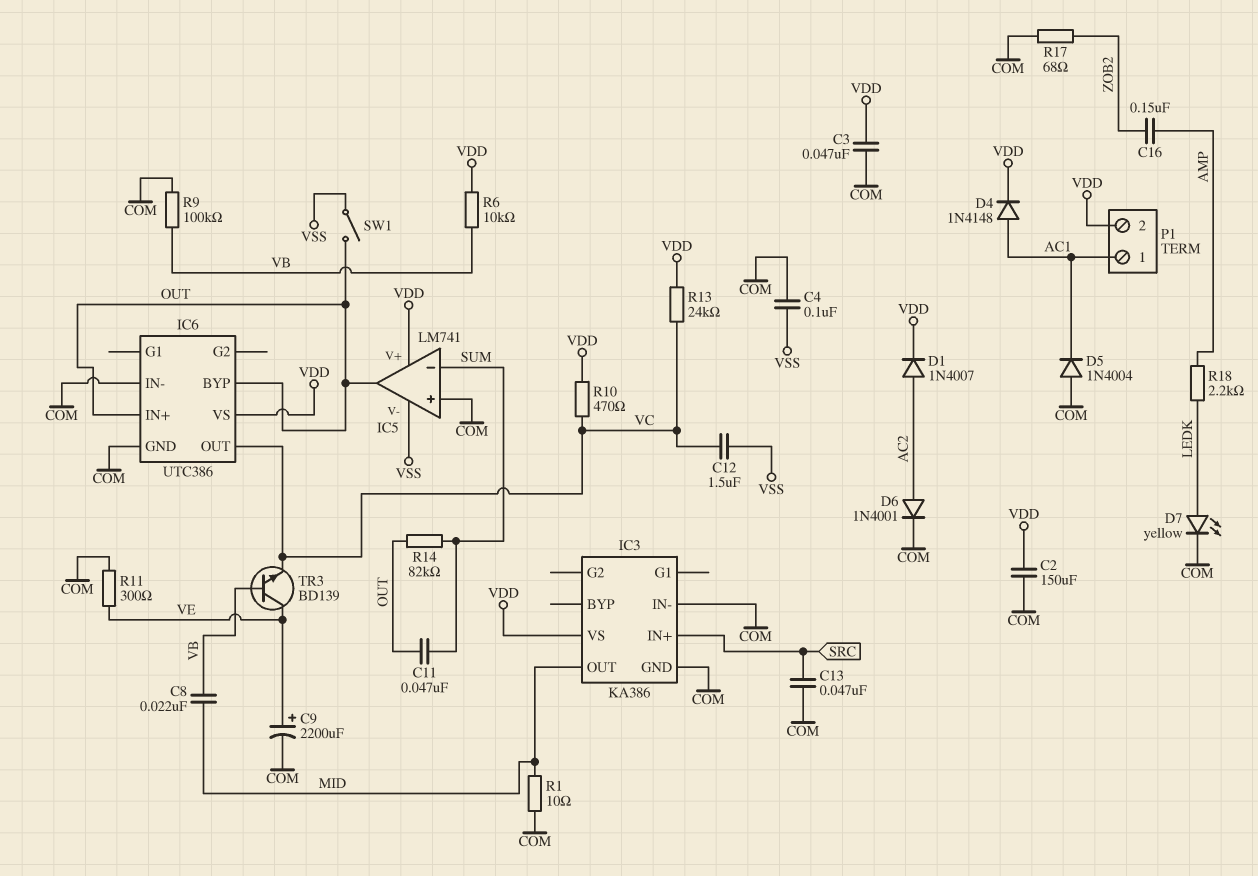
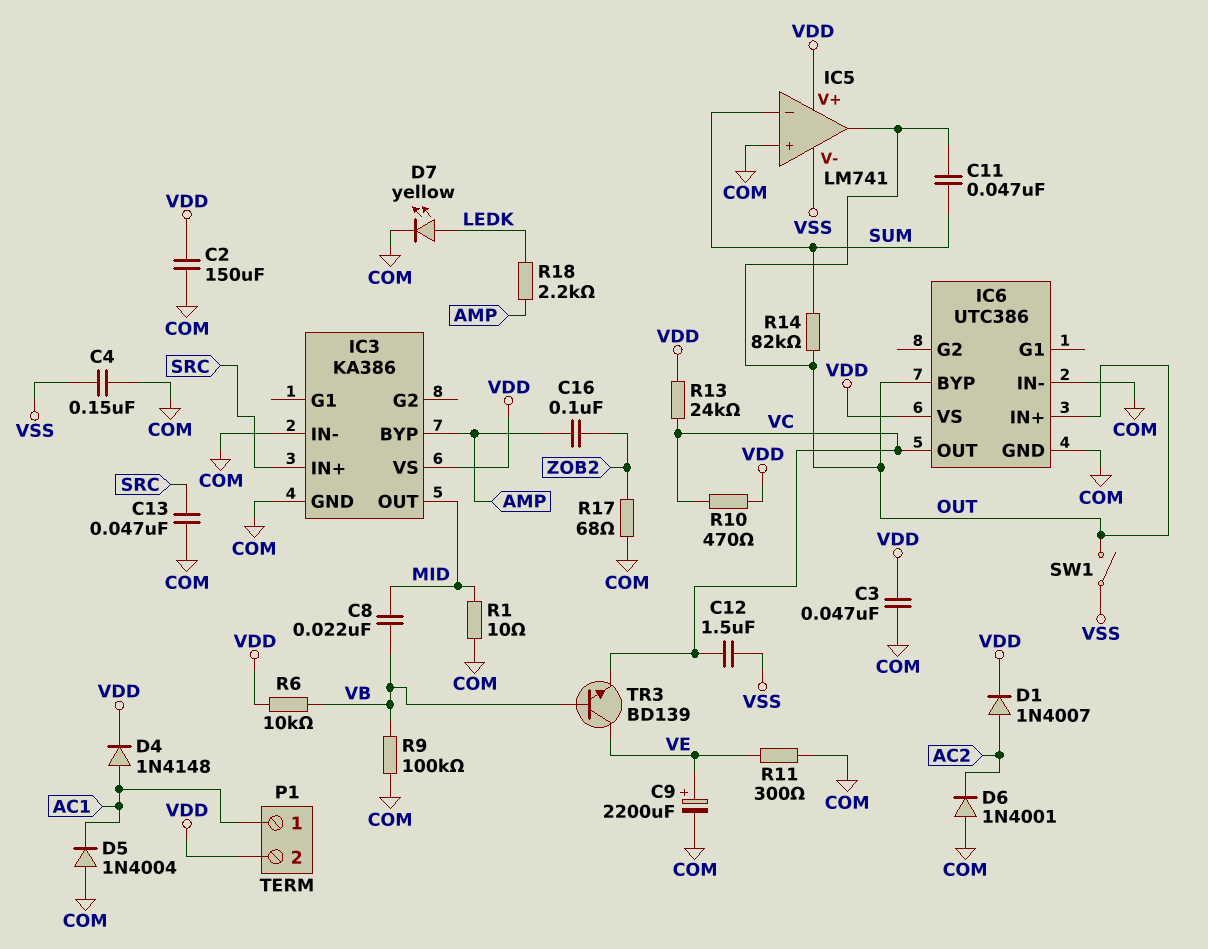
C4: 100nF (COM, VSS) -> 150nF (COM, VSS)
C16: 150nF (AMP, ZOB2) -> 100nF (AMP, ZOB2)
D6: diode 1N4001 (A AC2, K COM) -> diode 1N4001 (A COM, K AC2)
IC3 pin BYP: none -> AMP

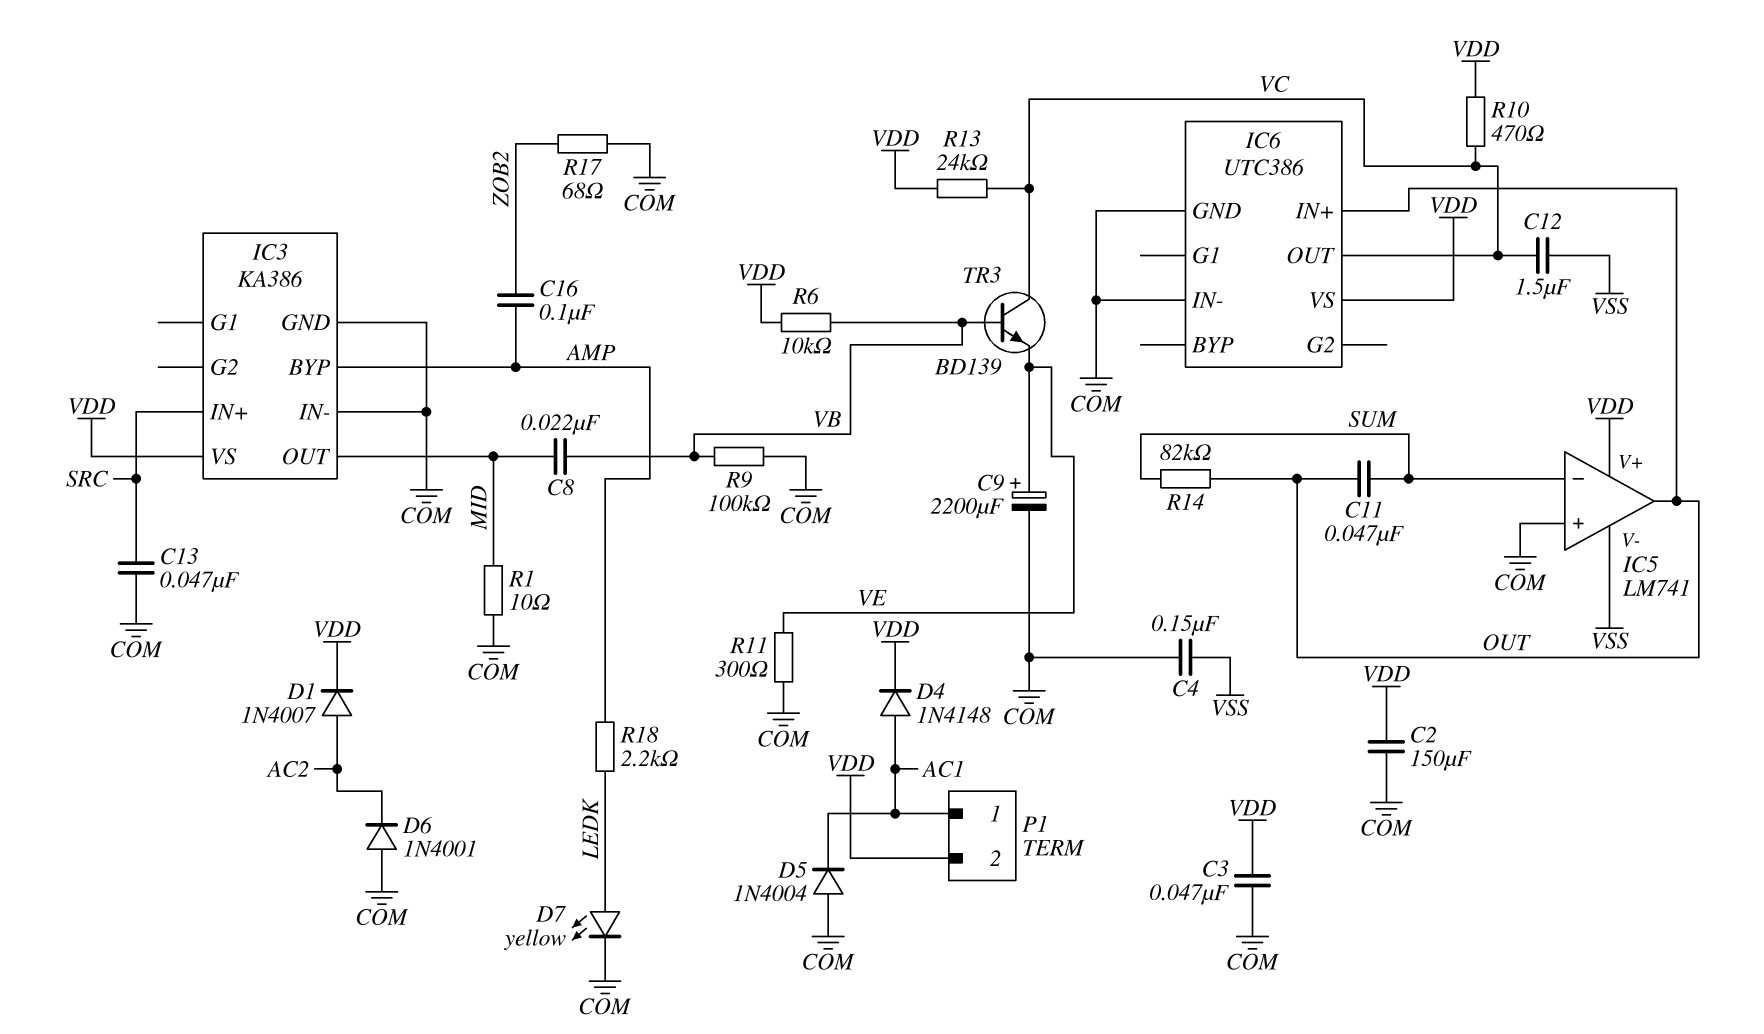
IC6 pin BYP: OUT -> none
SW1: switch (OUT, VSS) -> none
TR3: NPN BD139 (B VB, C VE, E VC) -> NPN BD139 (B VB, C VC, E VE)

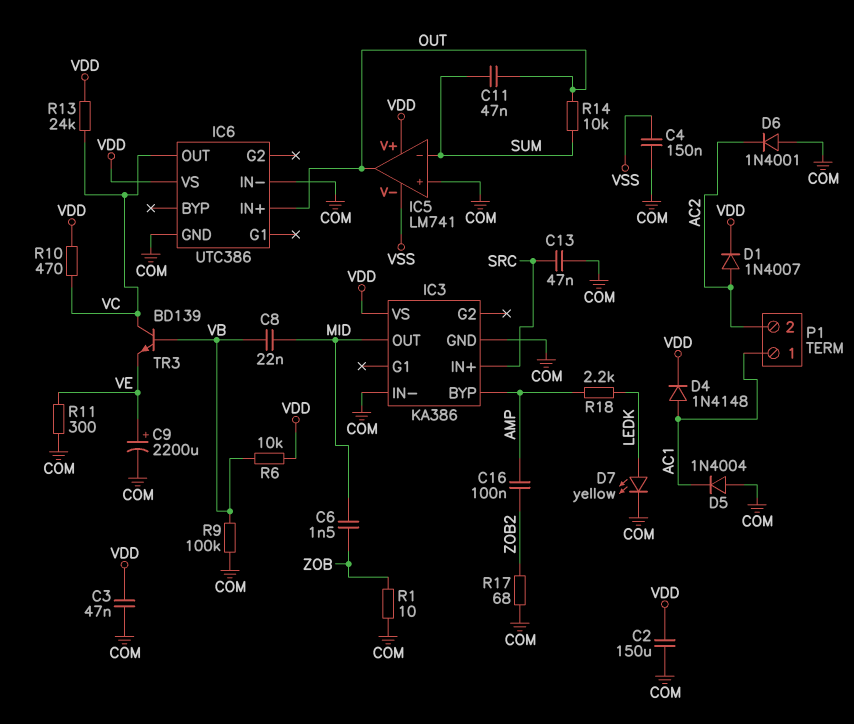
C6: none -> 1.5nF (MID, ZOB)
C12: 1.5uF (VC, VSS) -> none
P1 pin 2: VDD -> AC2
R1: 10 (COM, MID) -> 10 (COM, ZOB)
R14: 82k (OUT, SUM) -> 10k (OUT, SUM)

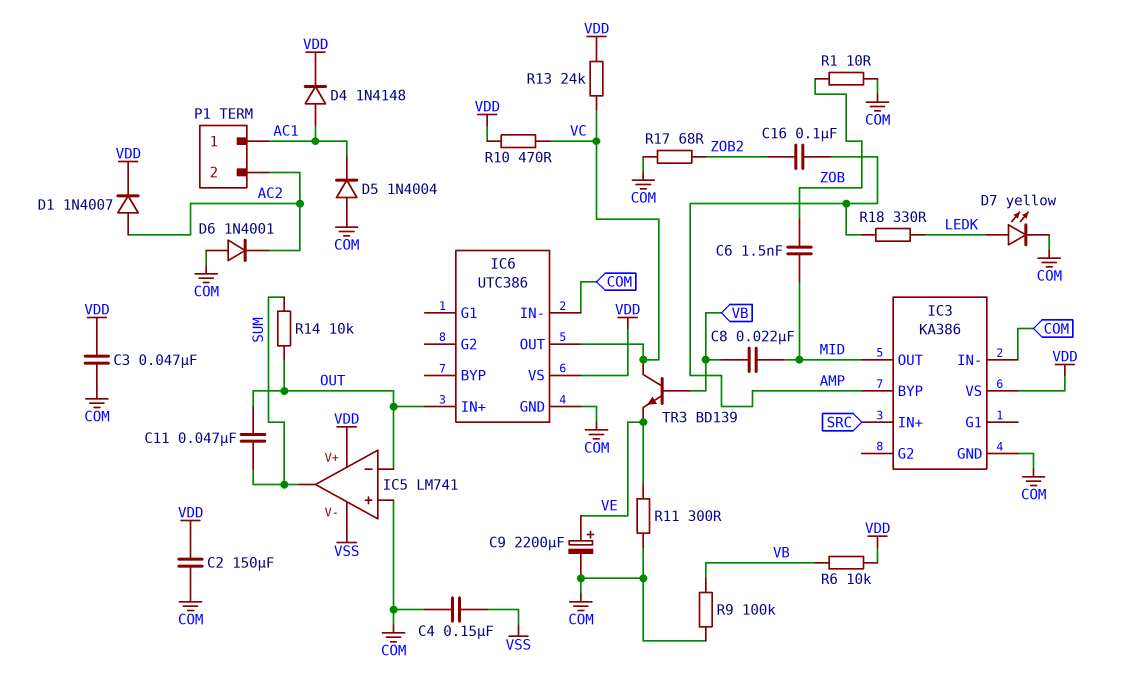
C13: 47nF (COM, SRC) -> none
IC5 pin in-: SUM -> OUT
IC5 pin out: OUT -> SUM
R18: 2.2k (AMP, LEDK) -> 330 (AMP, LEDK)

